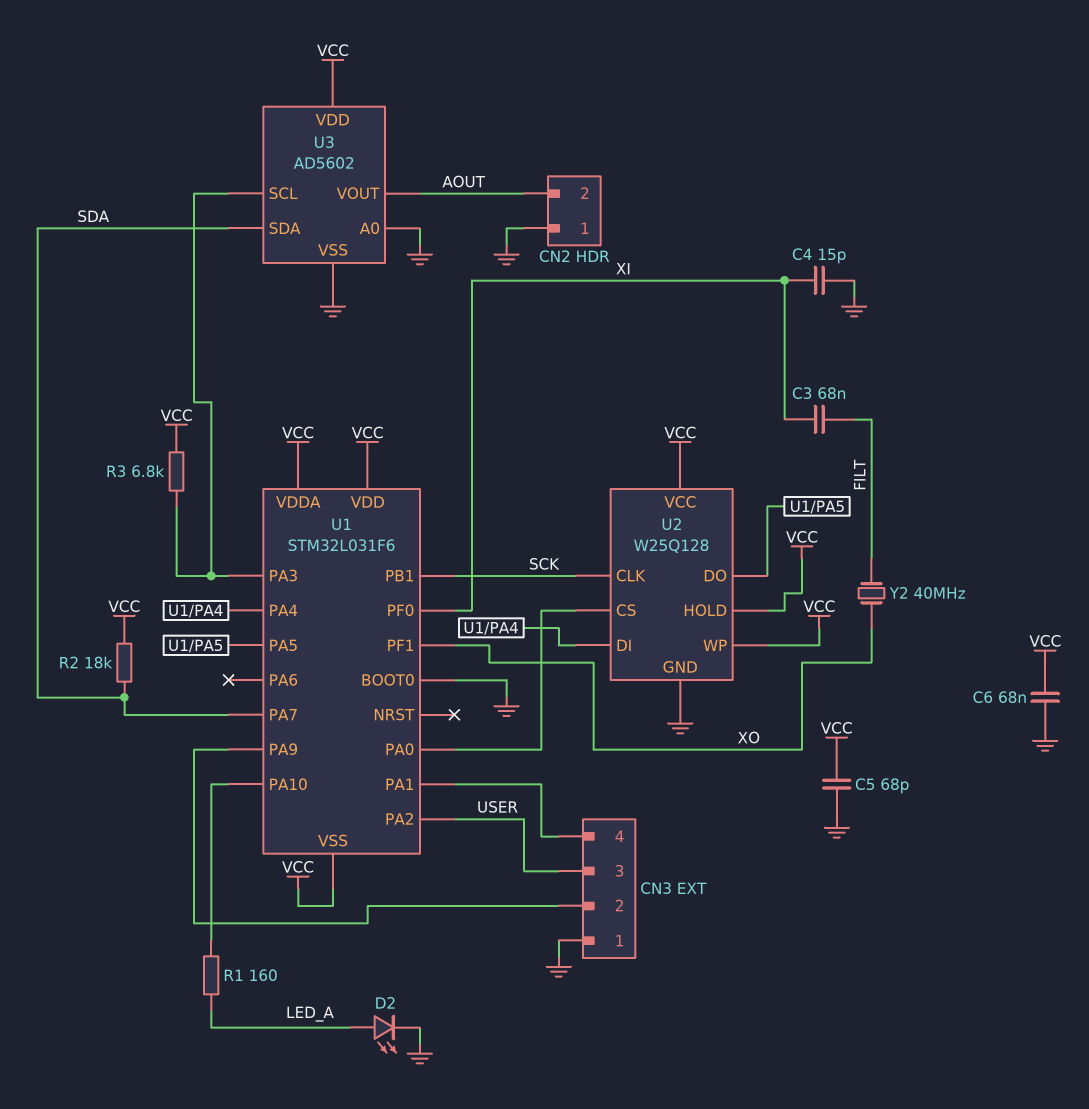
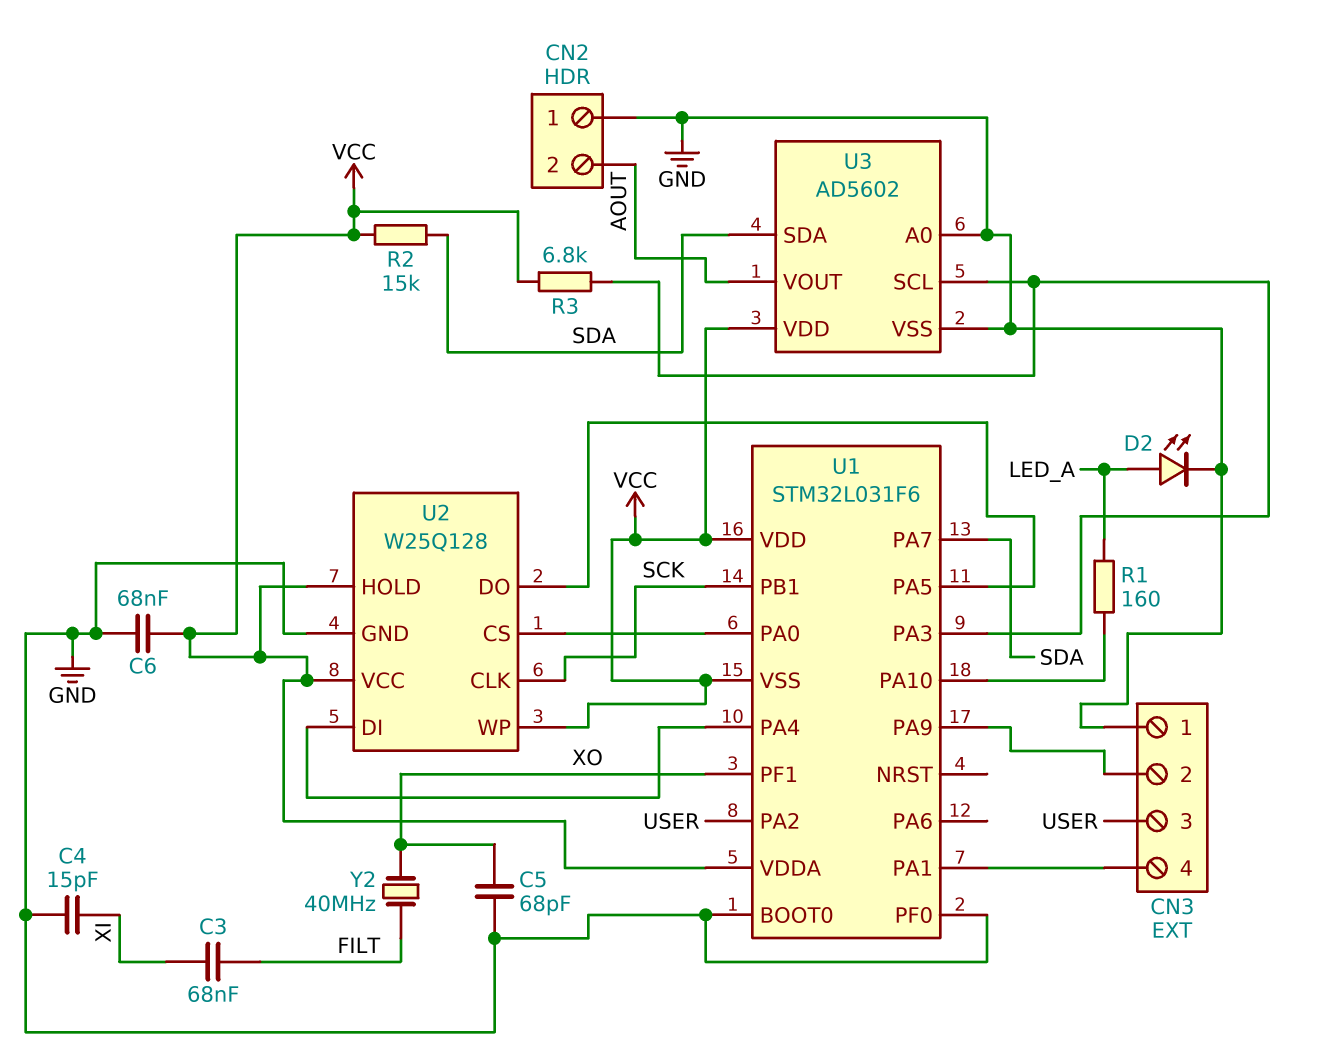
C5: 68pF (GND, VCC) -> 68pF (GND, XO)
R2: 18k (SDA, VCC) -> 15k (SDA, VCC)
U1 pin PF0: XI -> GND

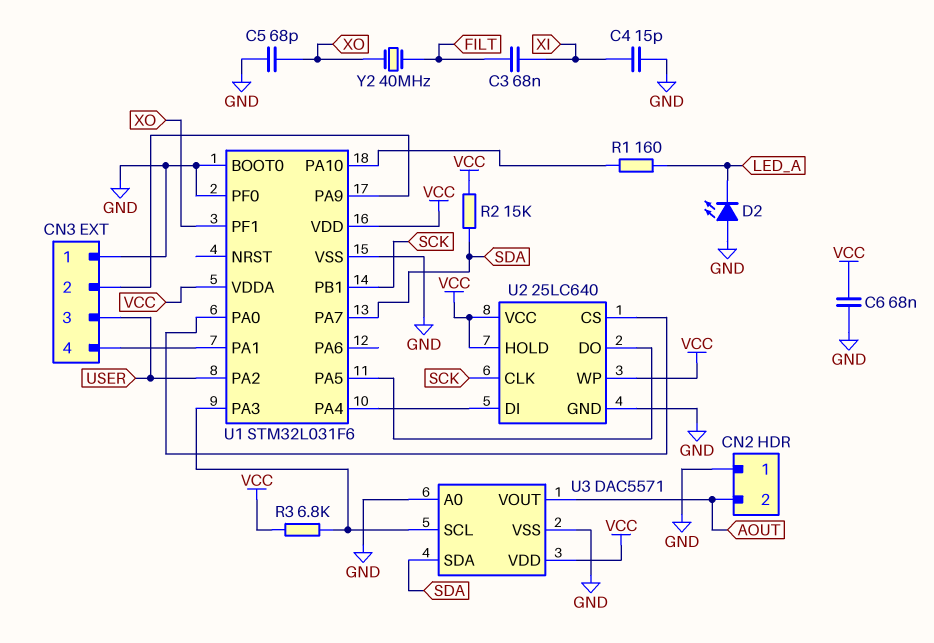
D2: LED (A LED_A, K GND) -> LED (A GND, K LED_A)
U1 pin VSS: VCC -> GND
U2: W25Q128 -> 25LC640
U3: AD5602 -> DAC5571

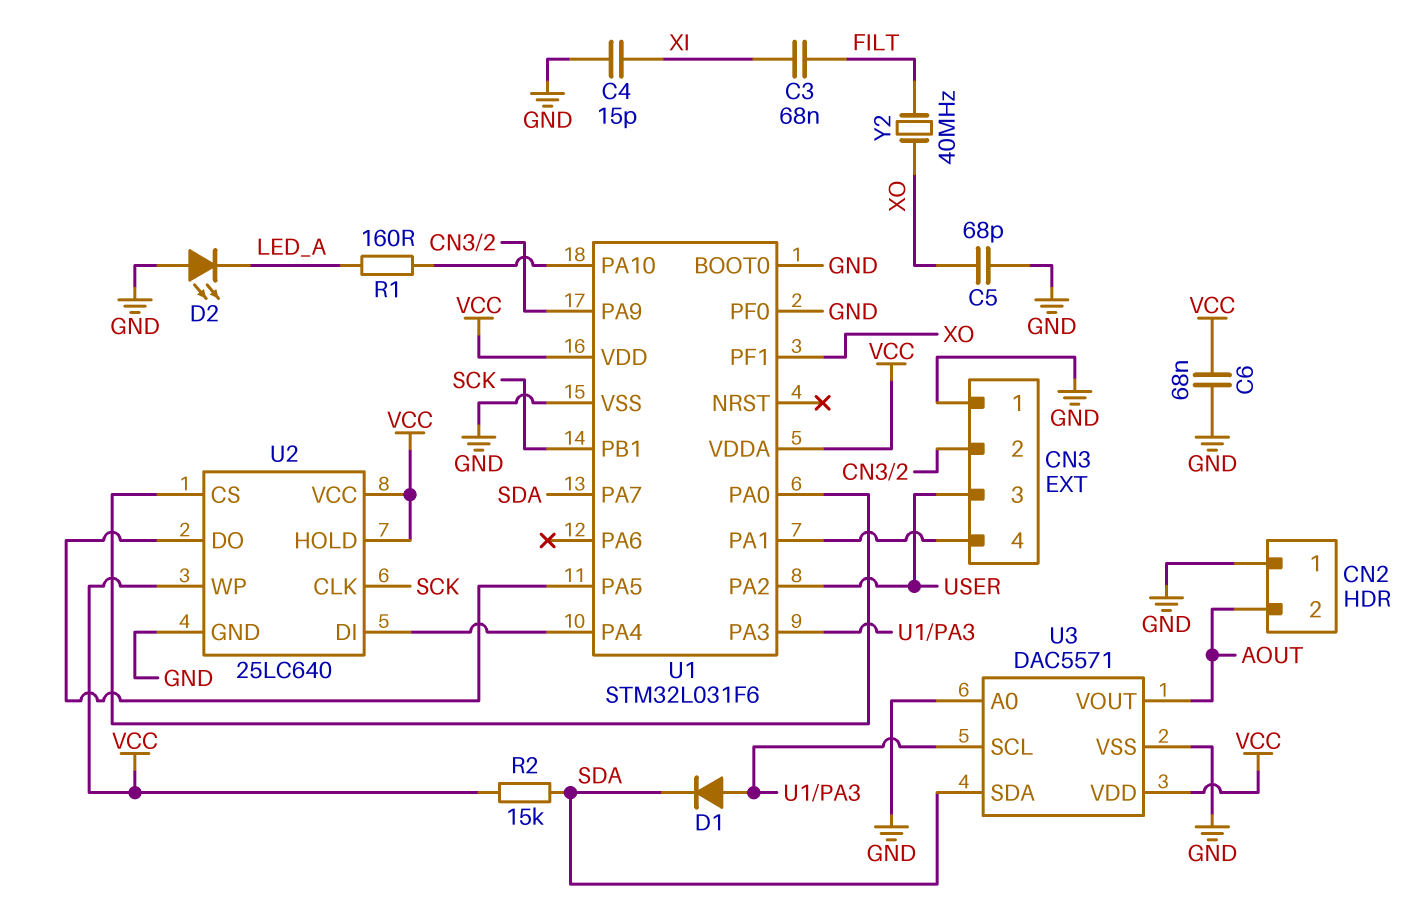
D1: none -> diode (A U1/PA3, K SDA)
R3: 6.8k (U1/PA3, VCC) -> none

